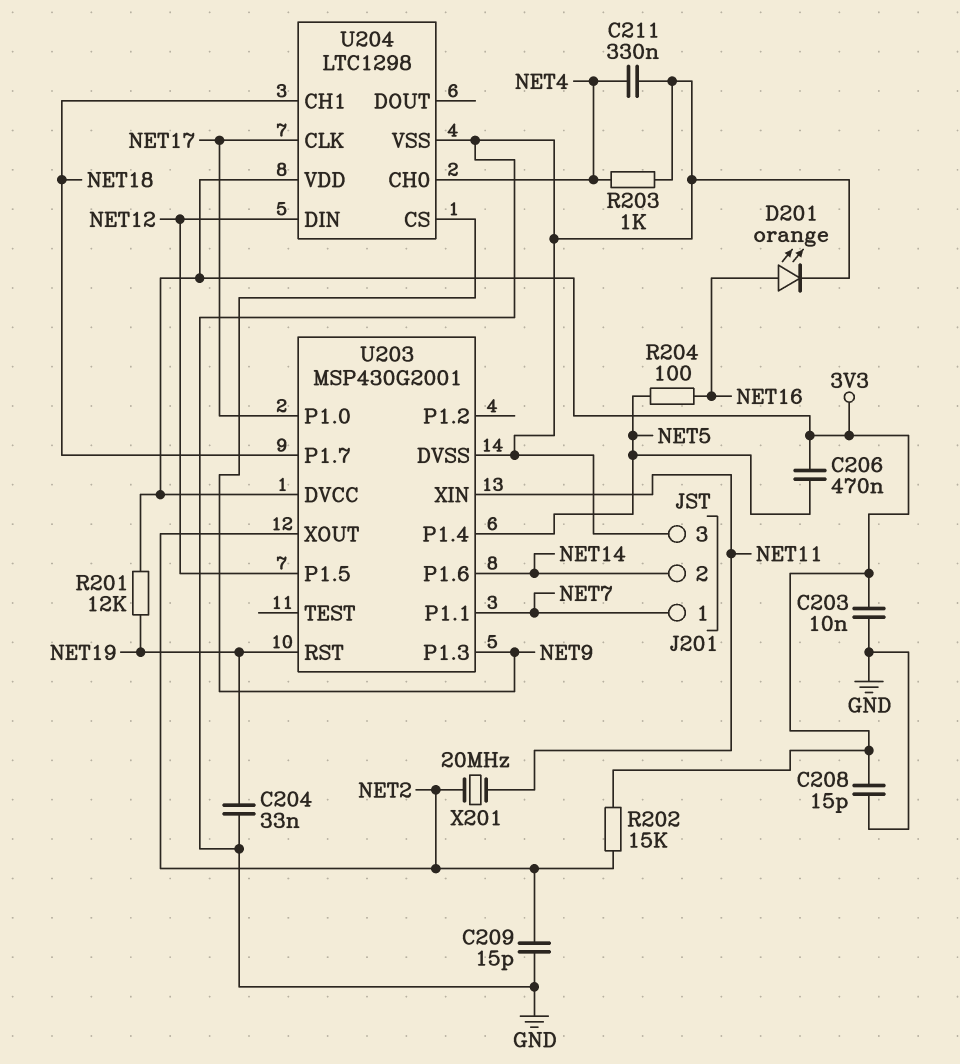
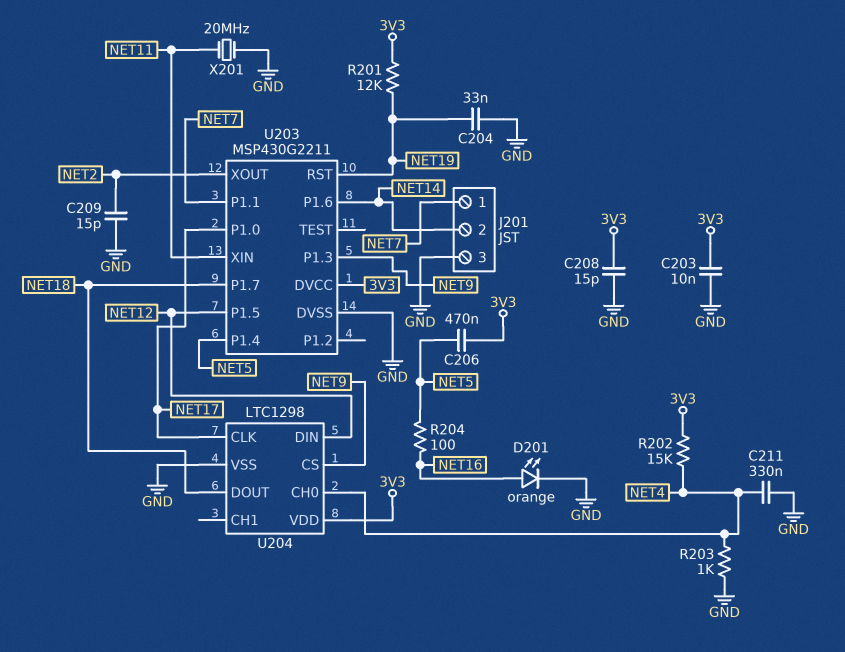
R202: 15k (3V3, NET2) -> 15k (3V3, NET4)
U203: MSP430G2001 -> MSP430G2211
U204 pin CH1: NET18 -> none
U204 pin DOUT: none -> NET18
X201: 20MHz (NET2, NET11) -> 20MHz (GND, NET11)

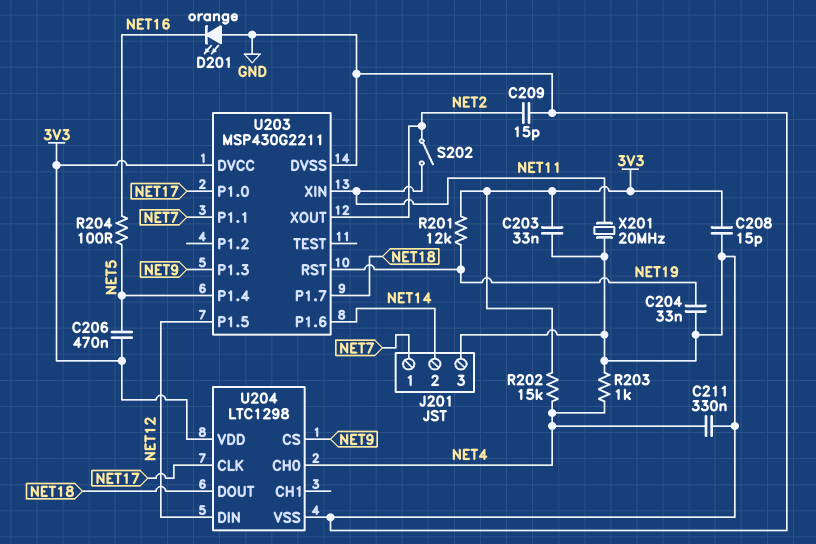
C203: 10nF (3V3, GND) -> 33nF (3V3, GND)
D201: LED orange (A NET16, K GND) -> LED orange (A GND, K NET16)
S202: none -> switch (NET2, NET11)

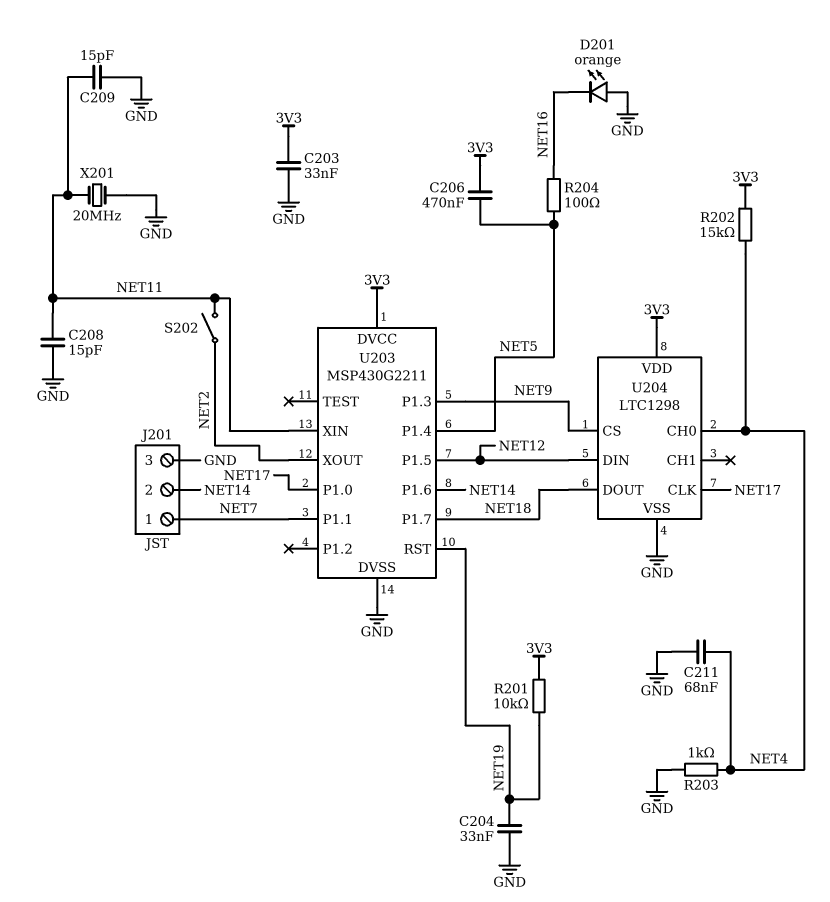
C208: 15pF (3V3, GND) -> 15pF (GND, NET11)
C209: 15pF (GND, NET2) -> 15pF (GND, NET11)
C211: 330nF (GND, NET4) -> 68nF (GND, NET4)
R201: 12k (3V3, NET19) -> 10k (3V3, NET19)

